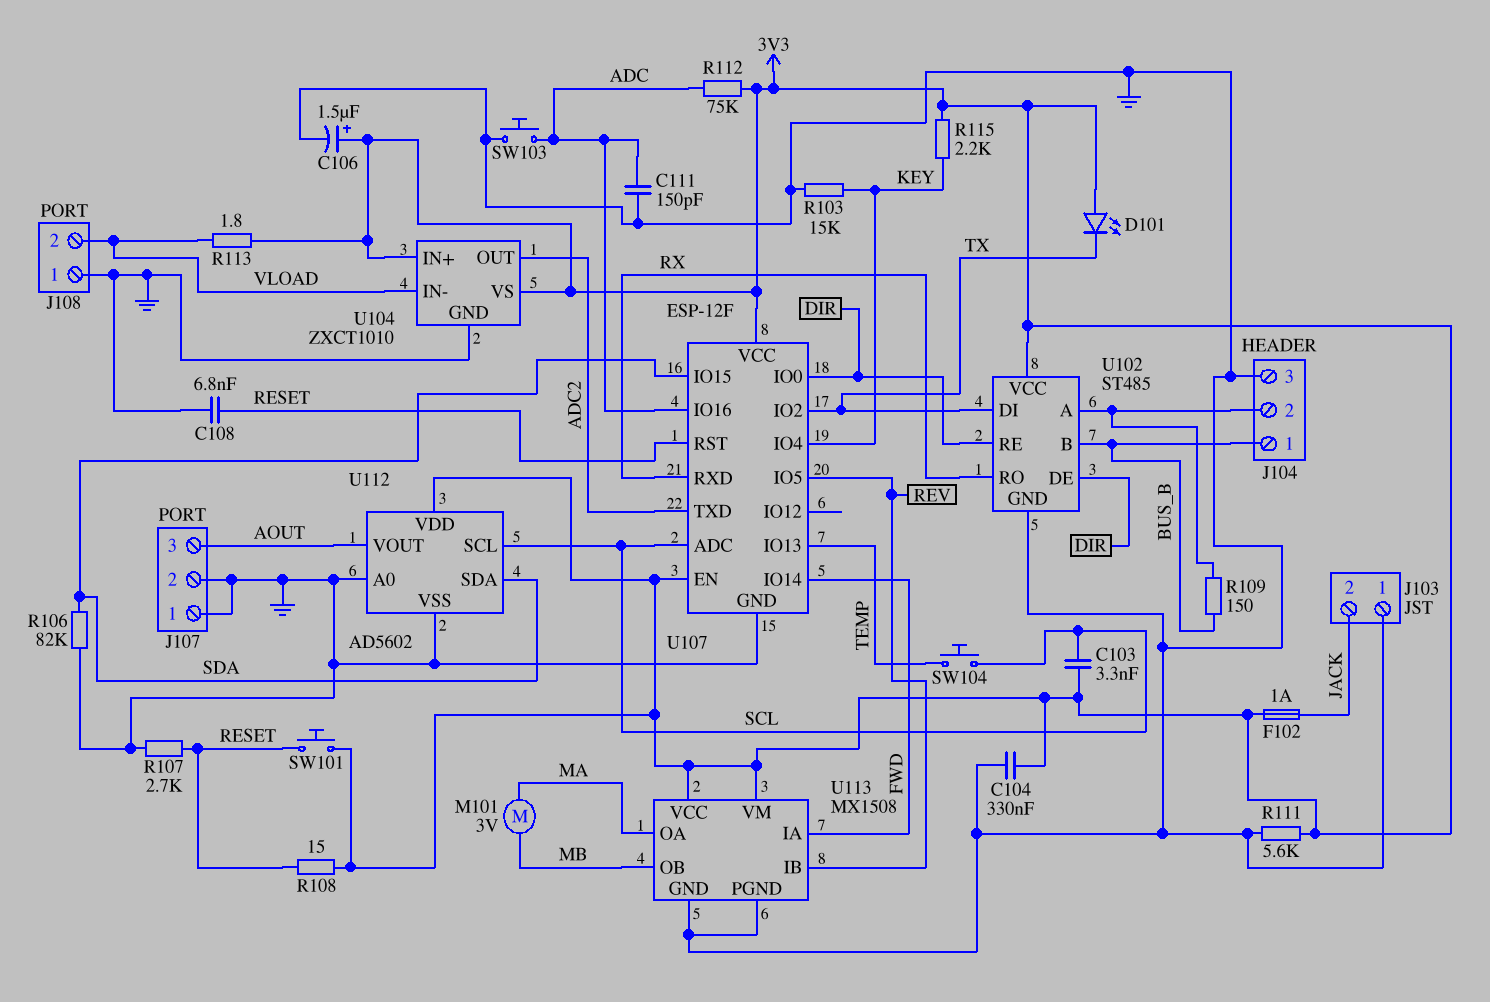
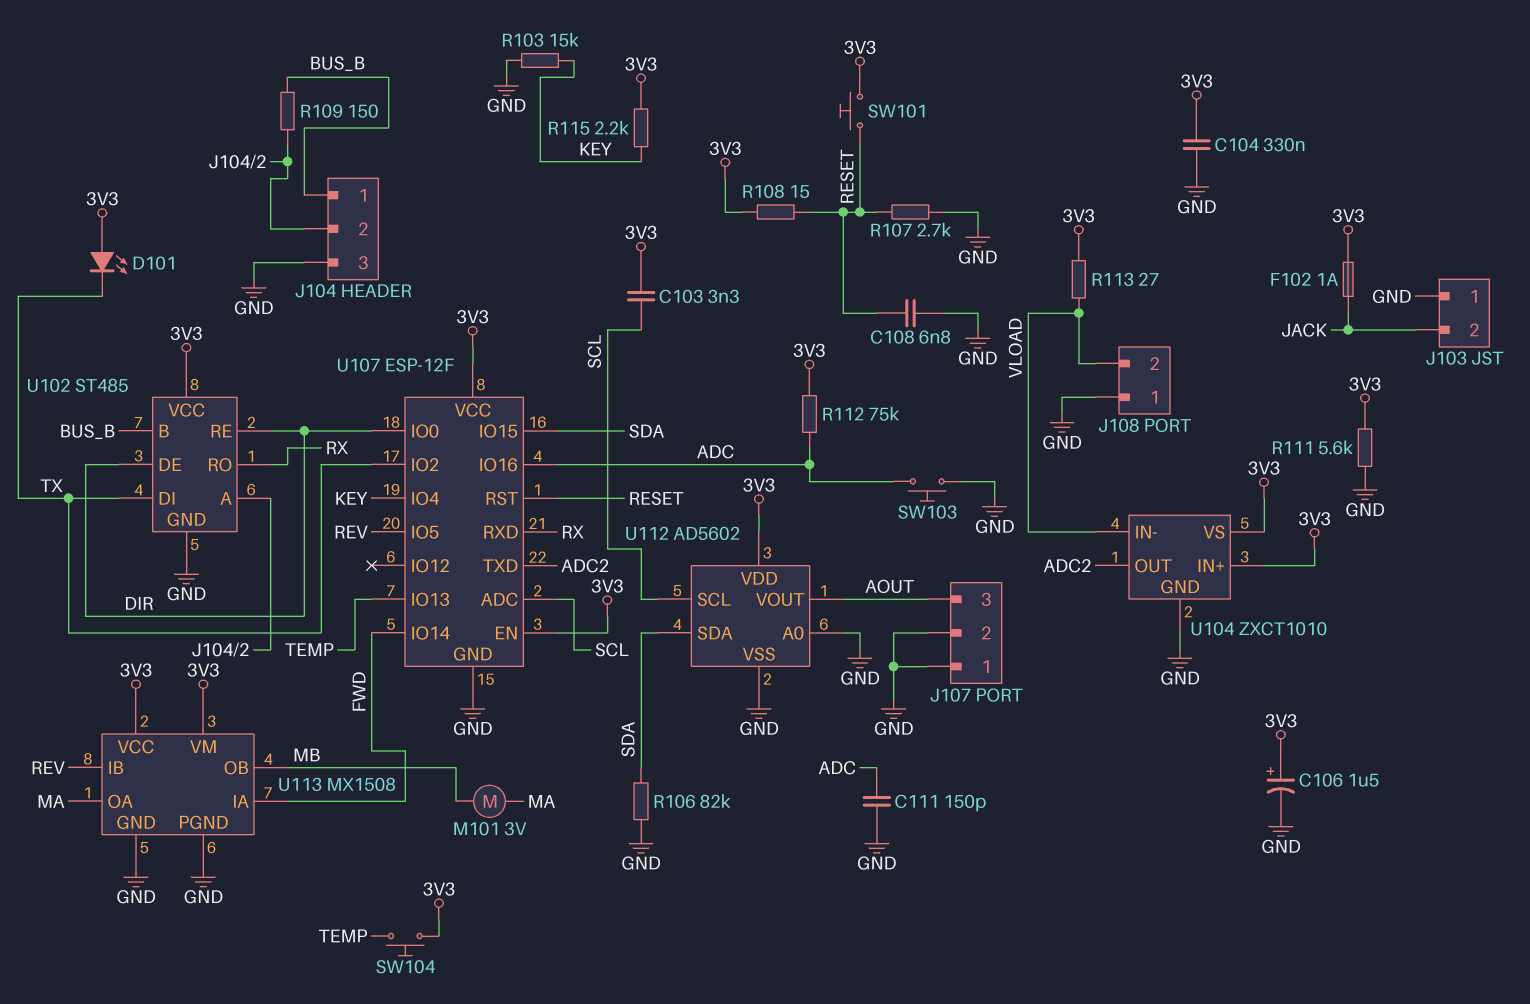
R113: 1.8 (3V3, VLOAD) -> 27 (3V3, VLOAD)
SW104: button (SCL, TEMP) -> button (3V3, TEMP)

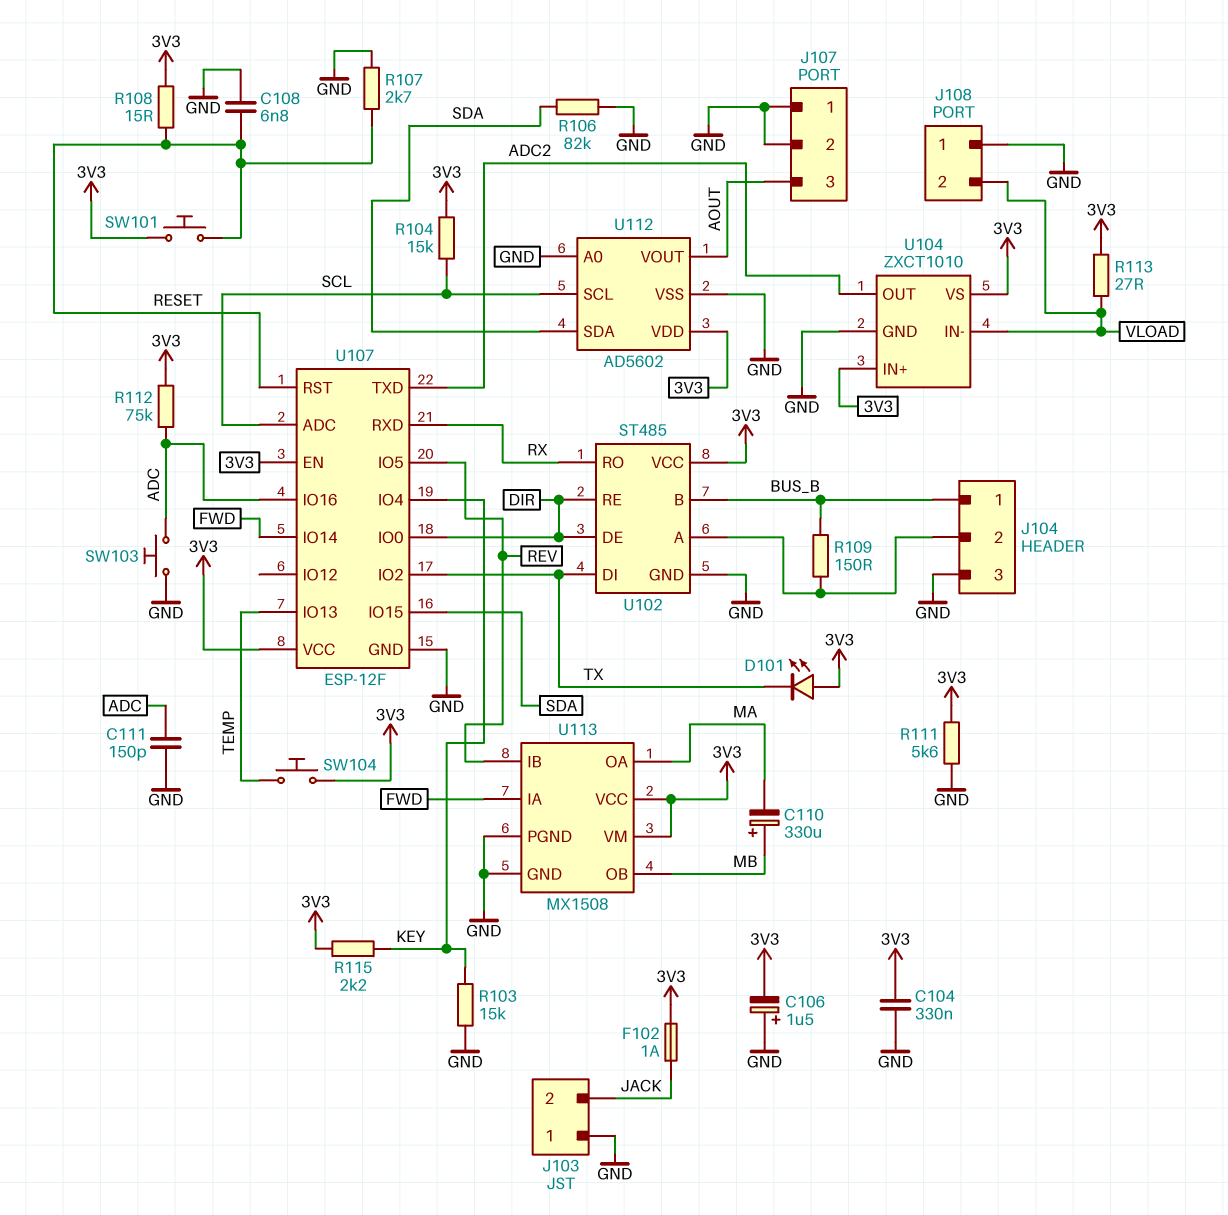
C103: 3.3nF (3V3, SCL) -> none
C106: 1.5uF (plus 3V3, minus GND) -> 1.5uF (plus GND, minus 3V3)
C110: none -> 330uF (plus MB, minus MA)
M101: motor 3V (MA, MB) -> none
R104: none -> 15k (3V3, SCL)

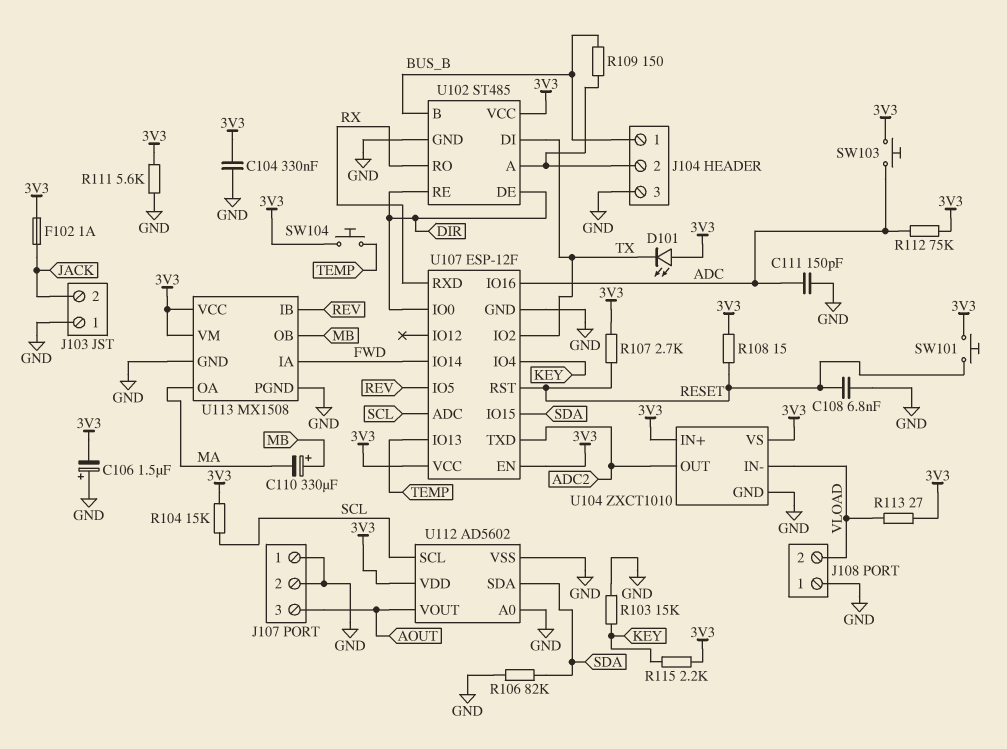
R107: 2.7k (GND, RESET) -> 2.7k (3V3, RESET)
SW103: button (ADC, GND) -> button (3V3, ADC)

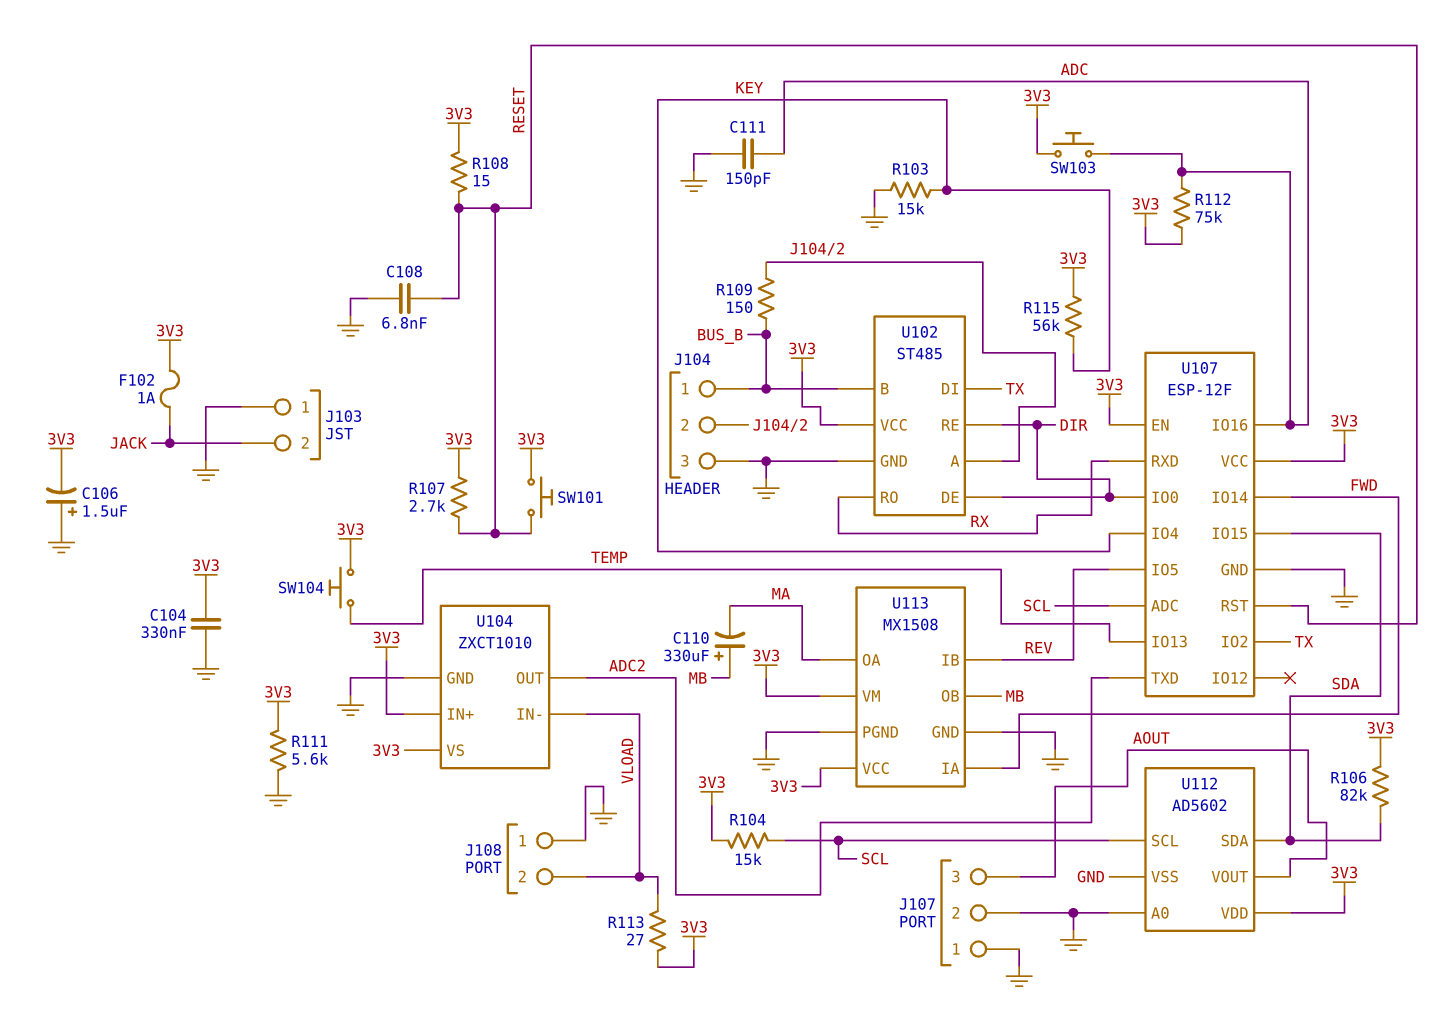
D101: LED (A 3V3, K TX) -> none
R106: 82k (GND, SDA) -> 82k (3V3, SDA)
R115: 2.2k (3V3, KEY) -> 56k (3V3, KEY)

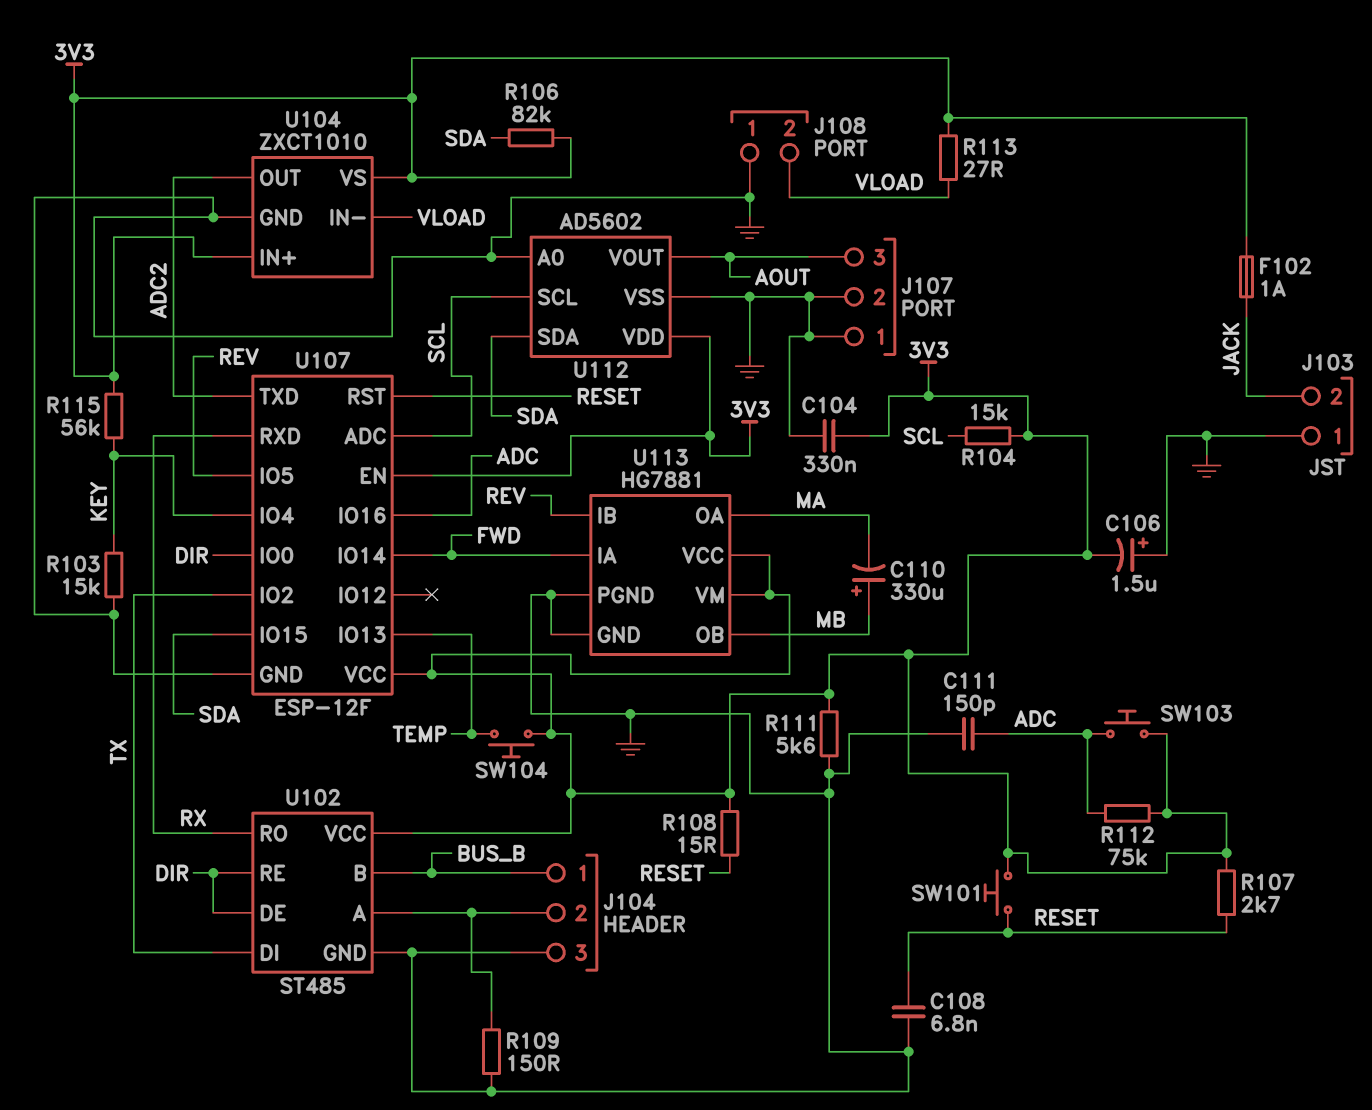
R109: 150 (BUS_B, J104/2) -> 150 (GND, J104/2)
U113: MX1508 -> HG7881

